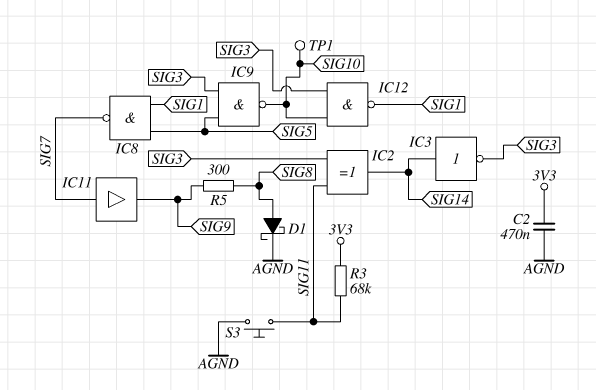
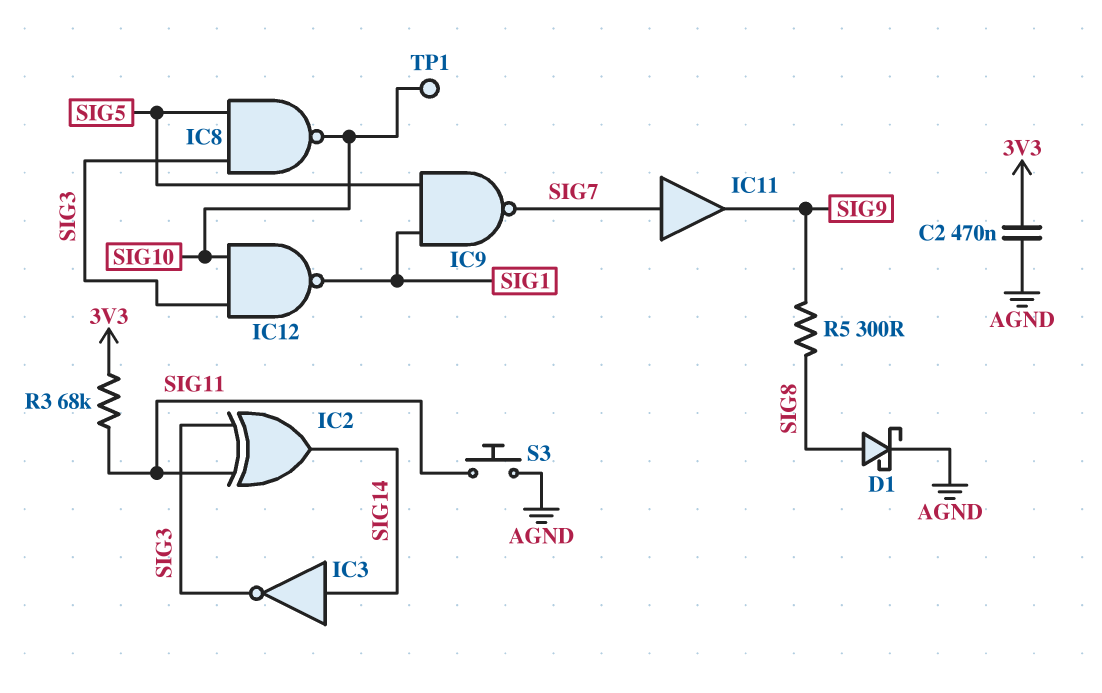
IC8: NAND (in SIG1, in SIG5, out SIG7) -> NAND (in SIG3, in SIG5, out SIG10)
IC9: NAND (in SIG3, in SIG5, out SIG10) -> NAND (in SIG1, in SIG5, out SIG7)

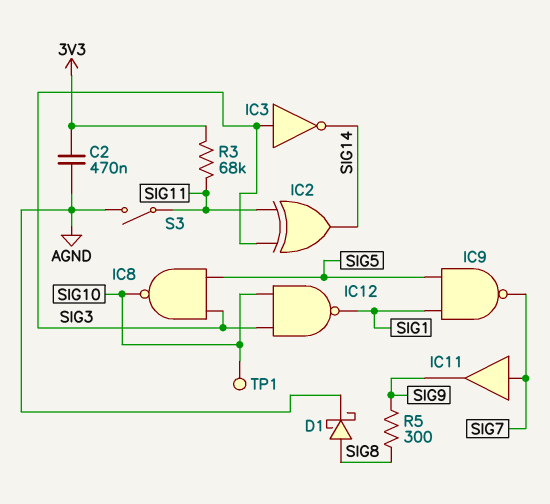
IC3: NOT (in SIG14, out SIG3) -> NOT (in SIG3, out SIG14)
S3: button (AGND, SIG11) -> switch (AGND, SIG11)

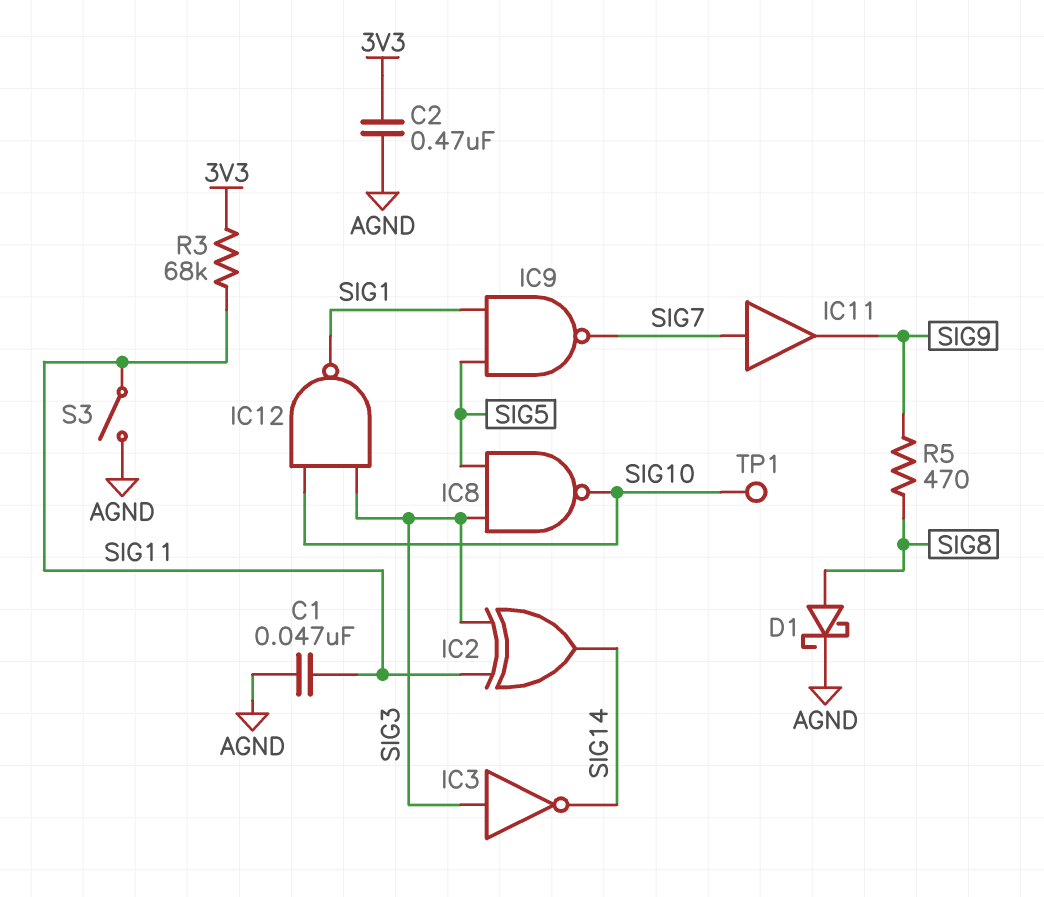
C1: none -> 47nF (AGND, SIG11)
R5: 300 (SIG8, SIG9) -> 470 (SIG8, SIG9)

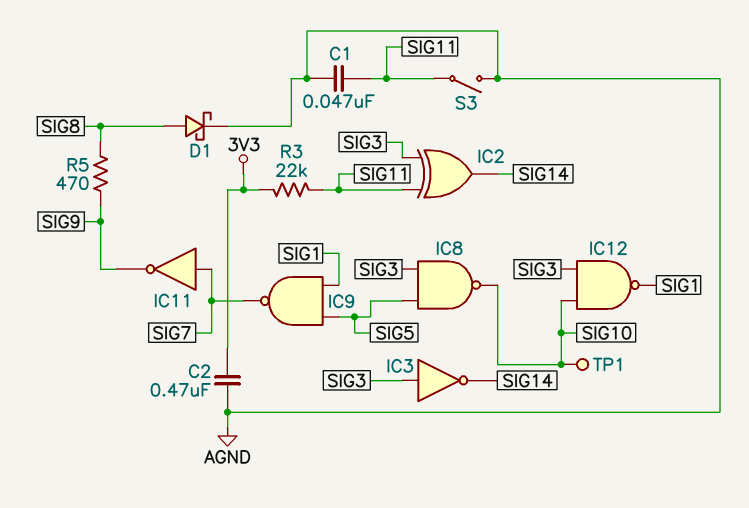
IC11: buffer (in SIG7, out SIG9) -> NOT (in SIG7, out SIG9)
R3: 68k (3V3, SIG11) -> 22k (3V3, SIG11)

